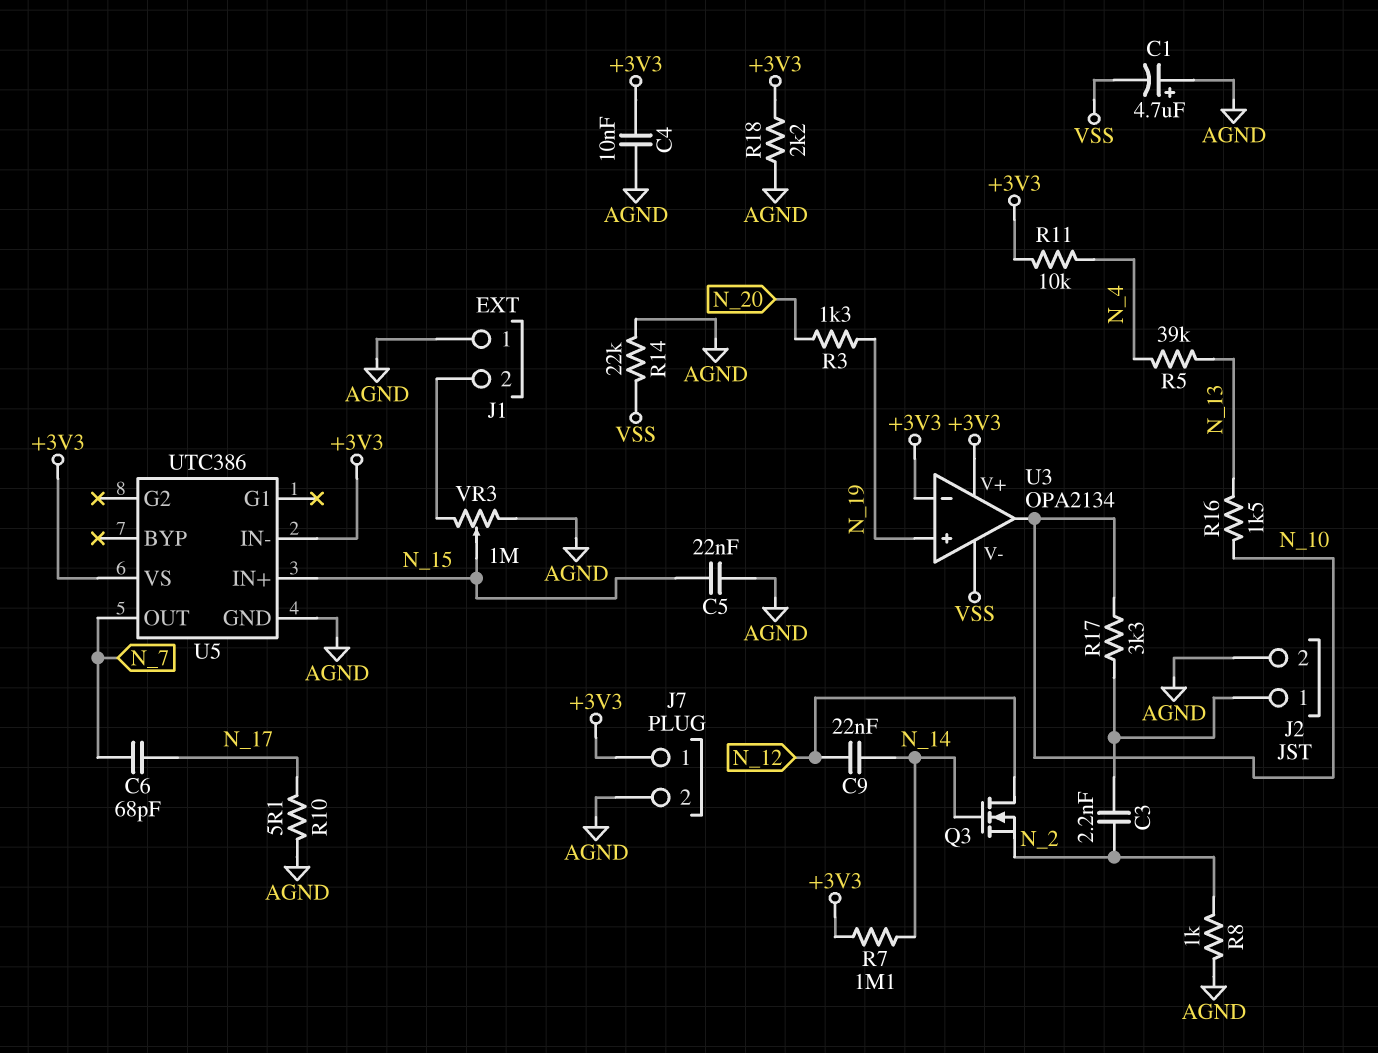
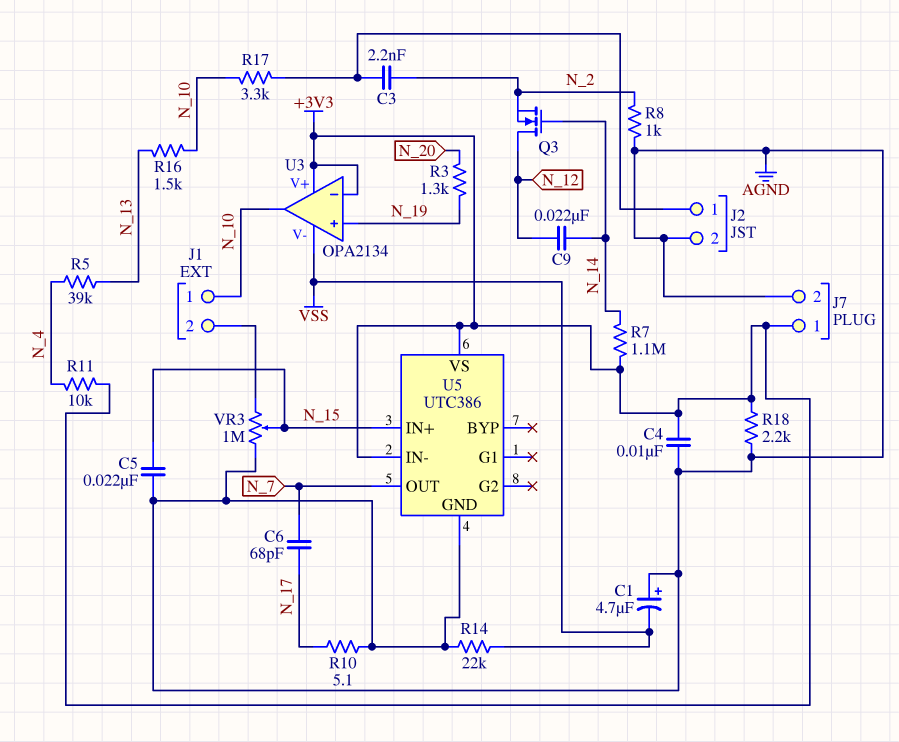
J1 pin 1: AGND -> N_10

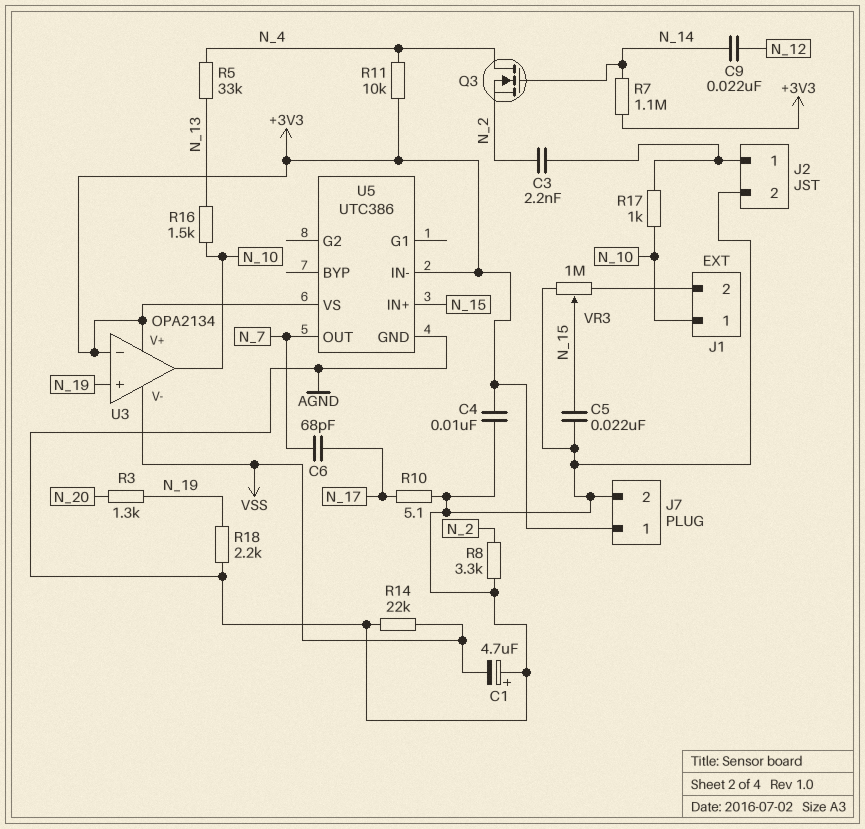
Q3: NMOS (G N_14, D N_12, S N_2) -> NMOS (G N_14, D N_4, S N_2)
R5: 39k (N_4, N_13) -> 33k (N_4, N_13)
R8: 1k (AGND, N_2) -> 3.3k (AGND, N_2)
R17: 3.3k (J2/1, N_10) -> 1k (J2/1, N_10)
R18: 2.2k (+3V3, AGND) -> 2.2k (AGND, N_19)

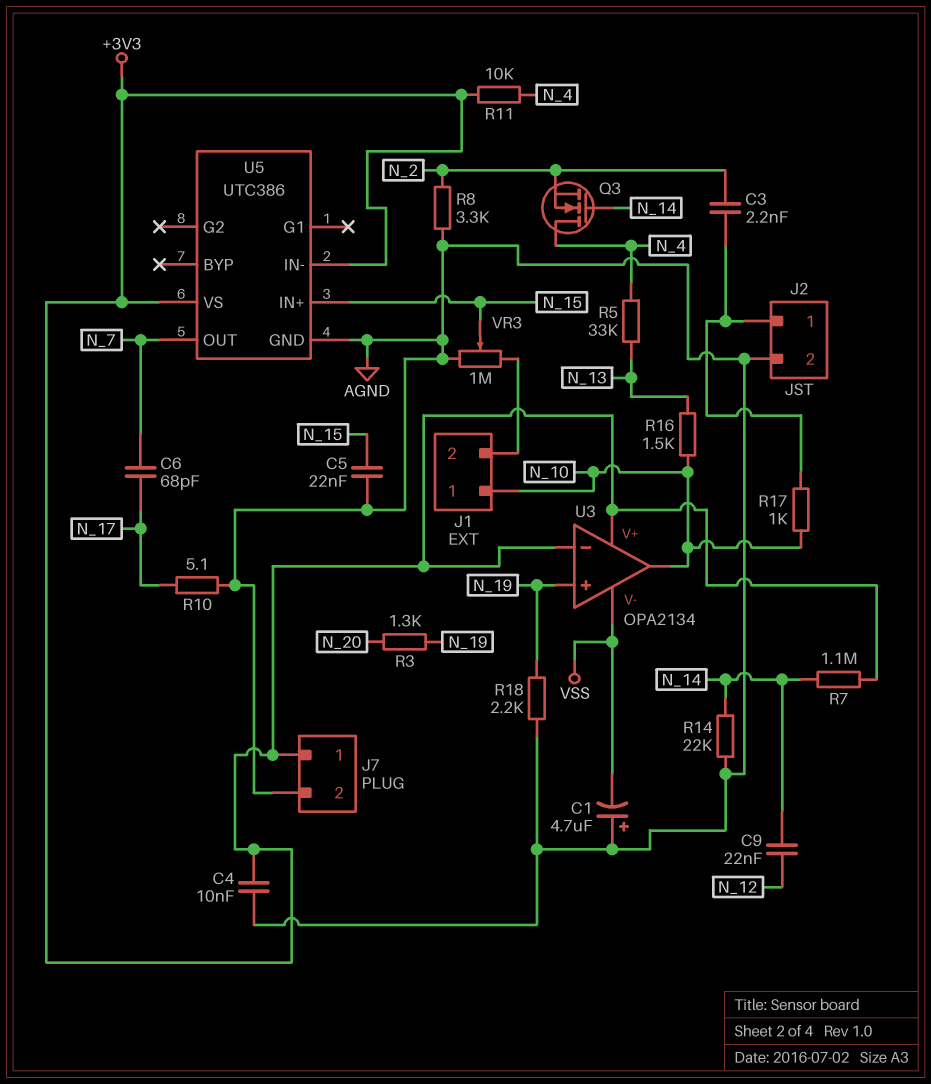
R14: 22k (AGND, VSS) -> 22k (AGND, N_14)

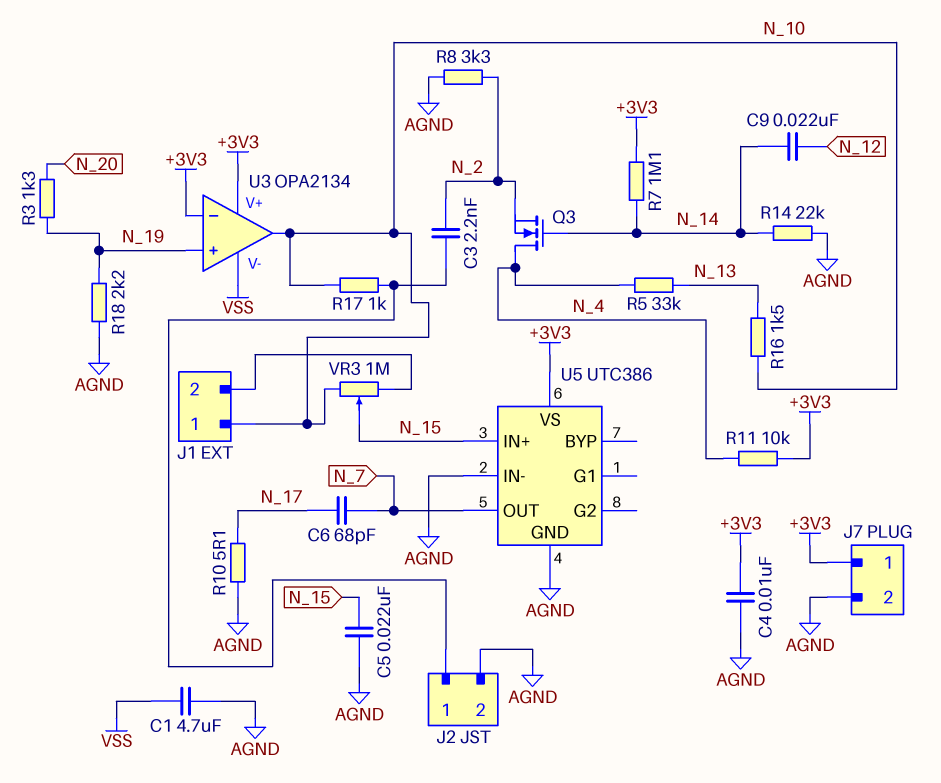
C1: 4.7uF (plus AGND, minus VSS) -> 4.7uF (AGND, VSS)
U5 pin IN-: +3V3 -> AGND
VR3: 1M (AGND, J1/2, wiper N_15) -> 1M (J1/2, N_10, wiper N_15)

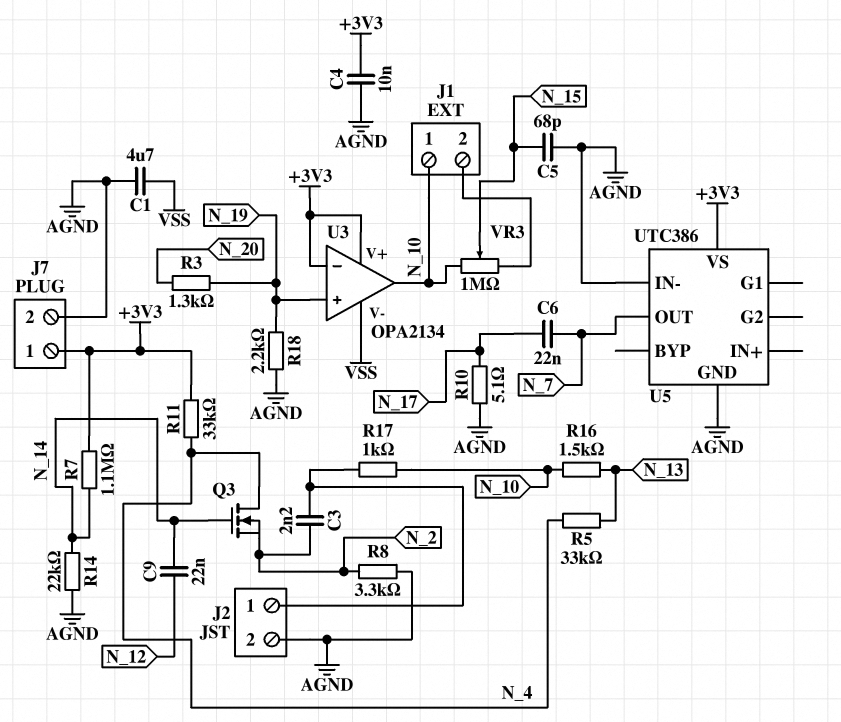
C5: 22nF (AGND, N_15) -> 68pF (AGND, N_15)
C6: 68pF (N_7, N_17) -> 22nF (N_7, N_17)
R11: 10k (+3V3, N_4) -> 33k (+3V3, N_4)
U5 pin IN+: N_15 -> none

